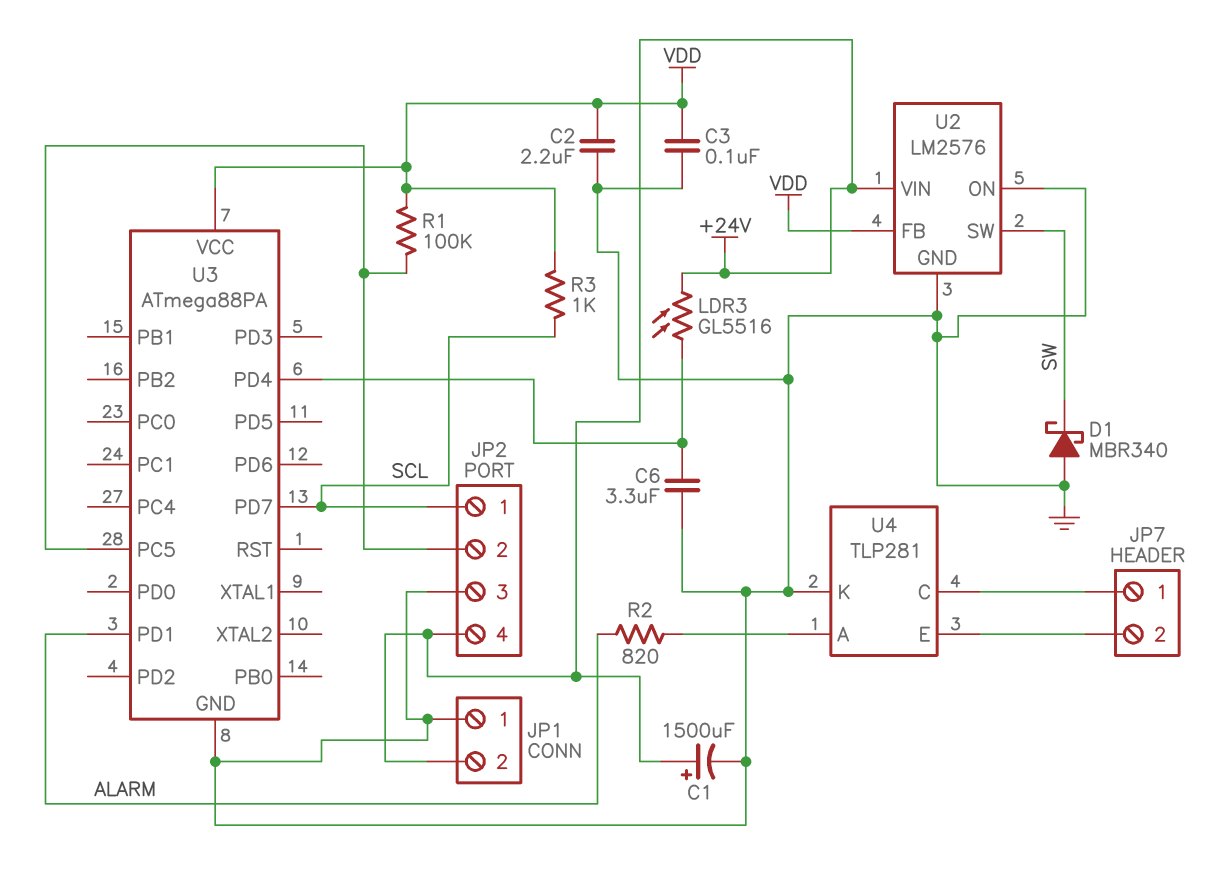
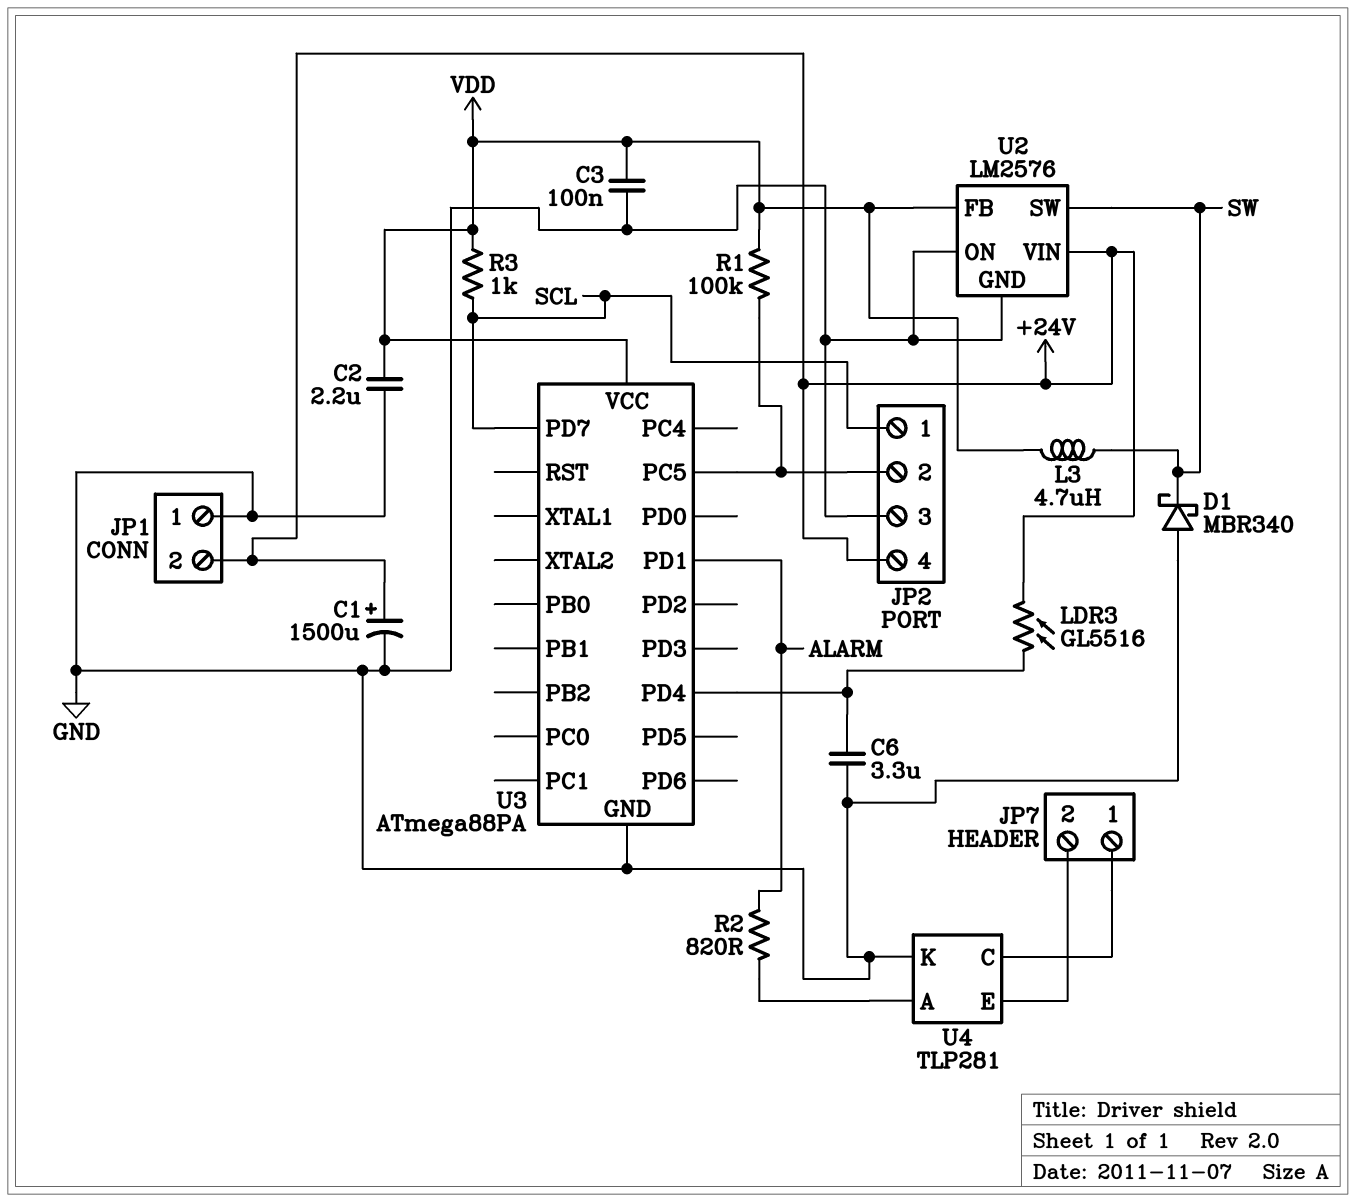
L3: none -> 4.7uH (SW, VDD)

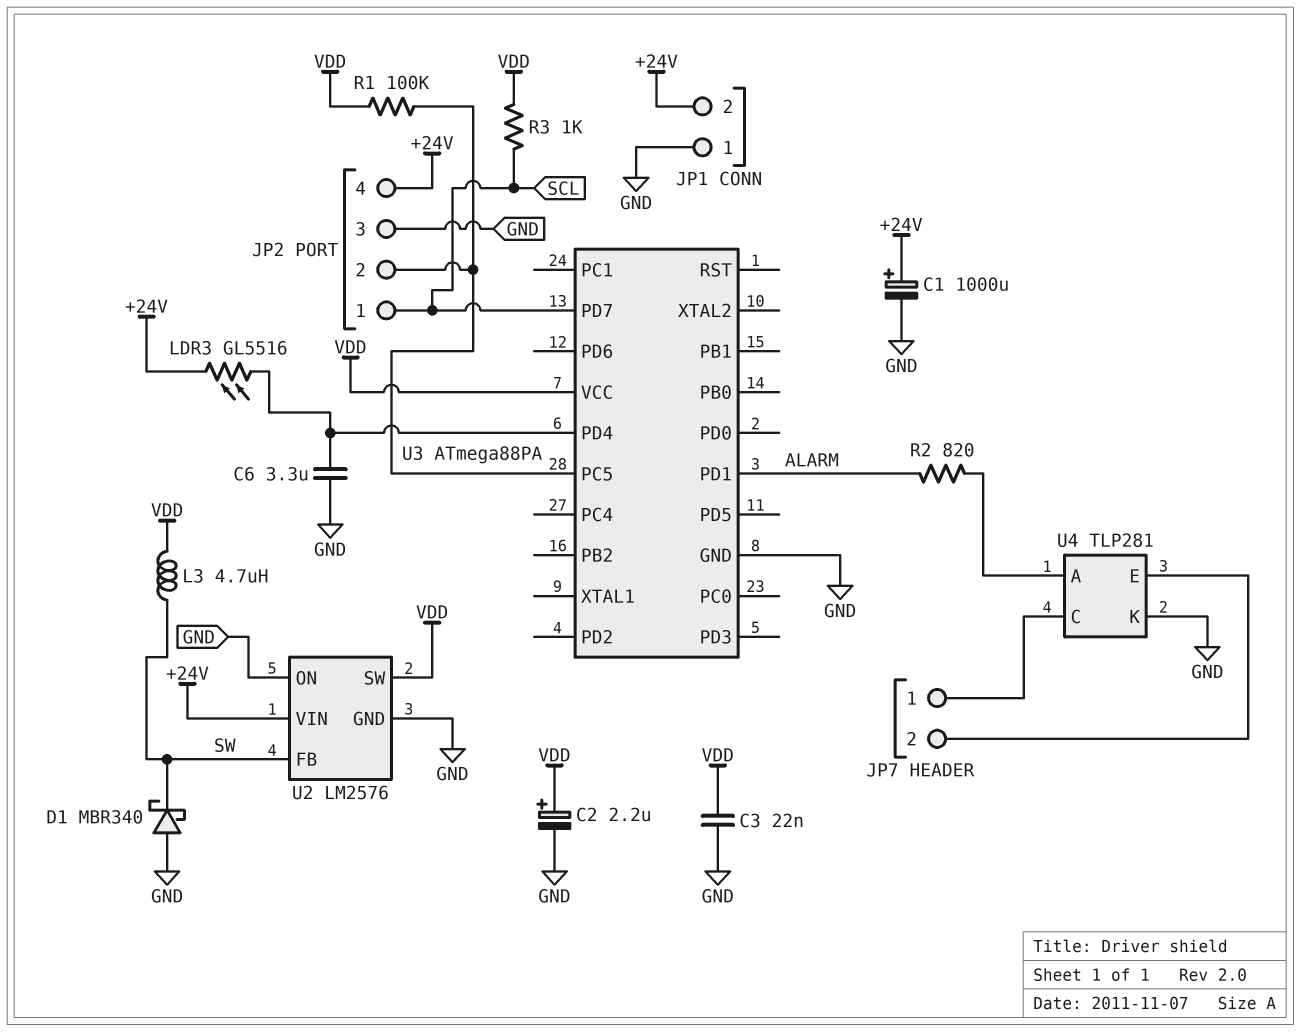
C1: 1500uF (plus +24V, minus GND) -> 1000uF (plus +24V, minus GND)
C2: 2.2uF (GND, VDD) -> 2.2uF (plus VDD, minus GND)
C3: 100nF (GND, VDD) -> 22nF (GND, VDD)
U2 pin FB: VDD -> SW
U2 pin SW: SW -> VDD

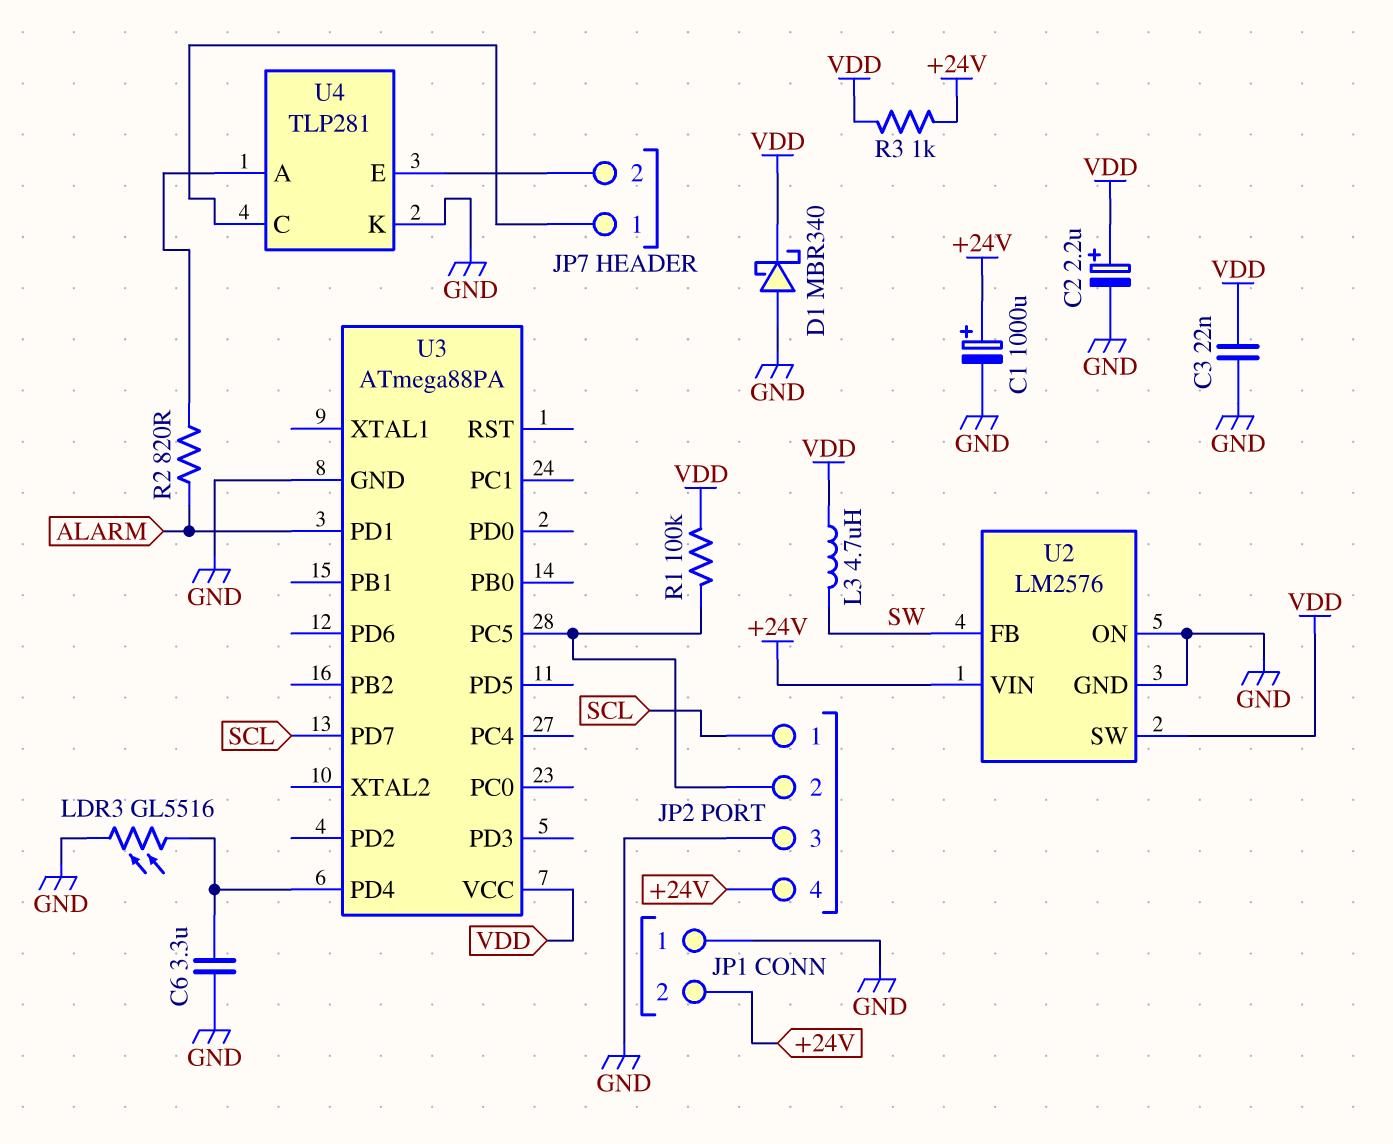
D1: schottky MBR340 (A GND, K SW) -> schottky MBR340 (A GND, K VDD)
LDR3: GL5516 (+24V, U3/PD4) -> GL5516 (GND, U3/PD4)
R3: 1k (SCL, VDD) -> 1k (+24V, VDD)

